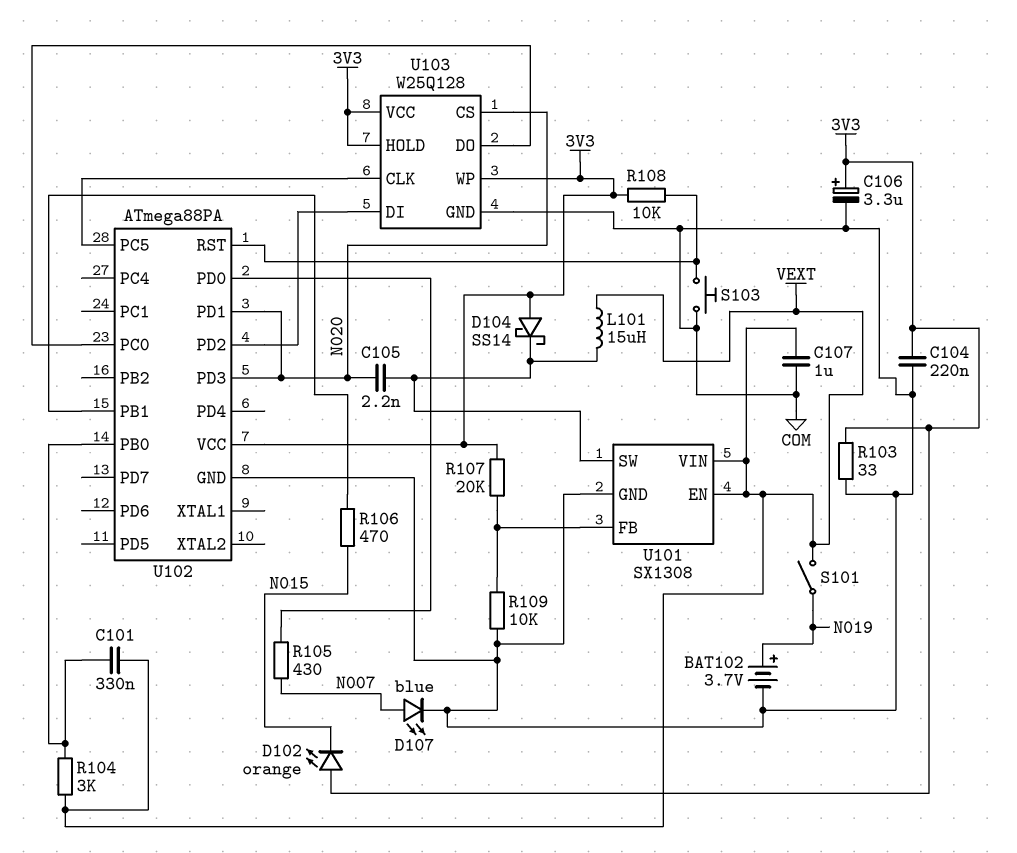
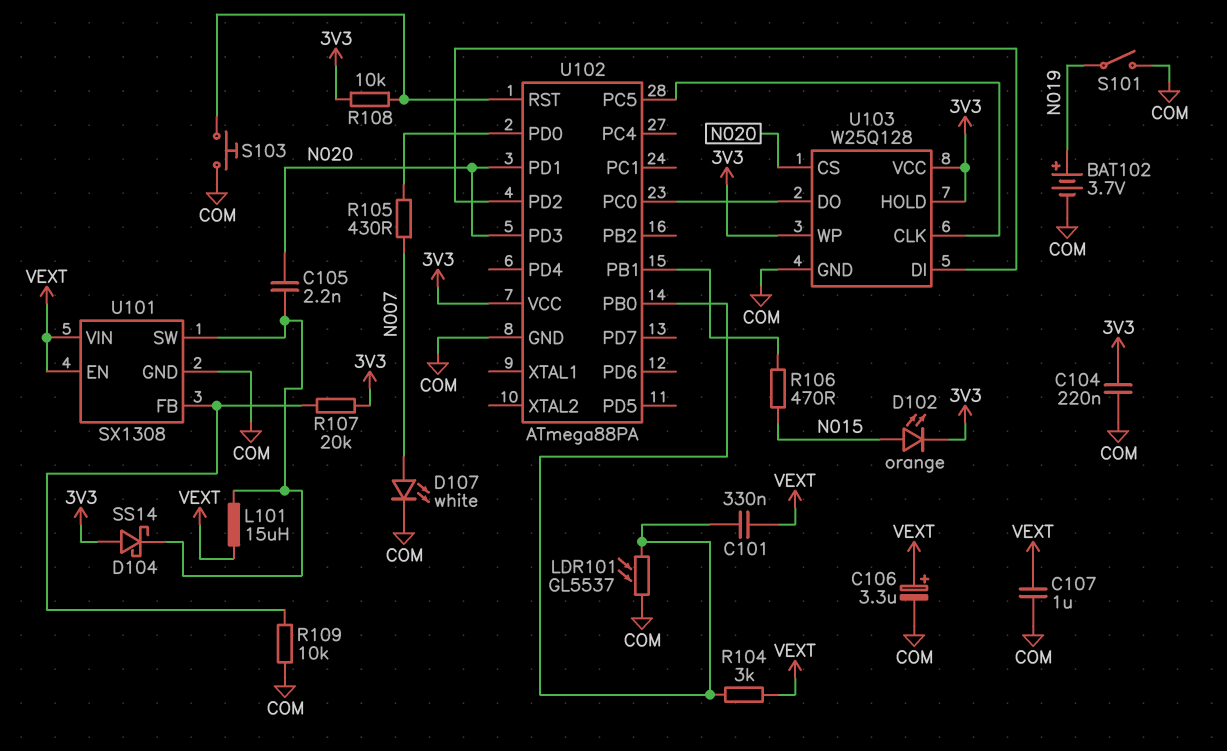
C106: 3.3uF (plus 3V3, minus COM) -> 3.3uF (plus VEXT, minus COM)
D102: LED orange (A 3V3, K N015) -> LED orange (A N015, K 3V3)
D107: LED blue (A N007, K COM) -> LED white (A N007, K COM)
LDR101: none -> GL5537 (COM, U102/PB0)
R103: 33 (3V3, COM) -> none
S101: switch (N019, VEXT) -> switch (COM, N019)

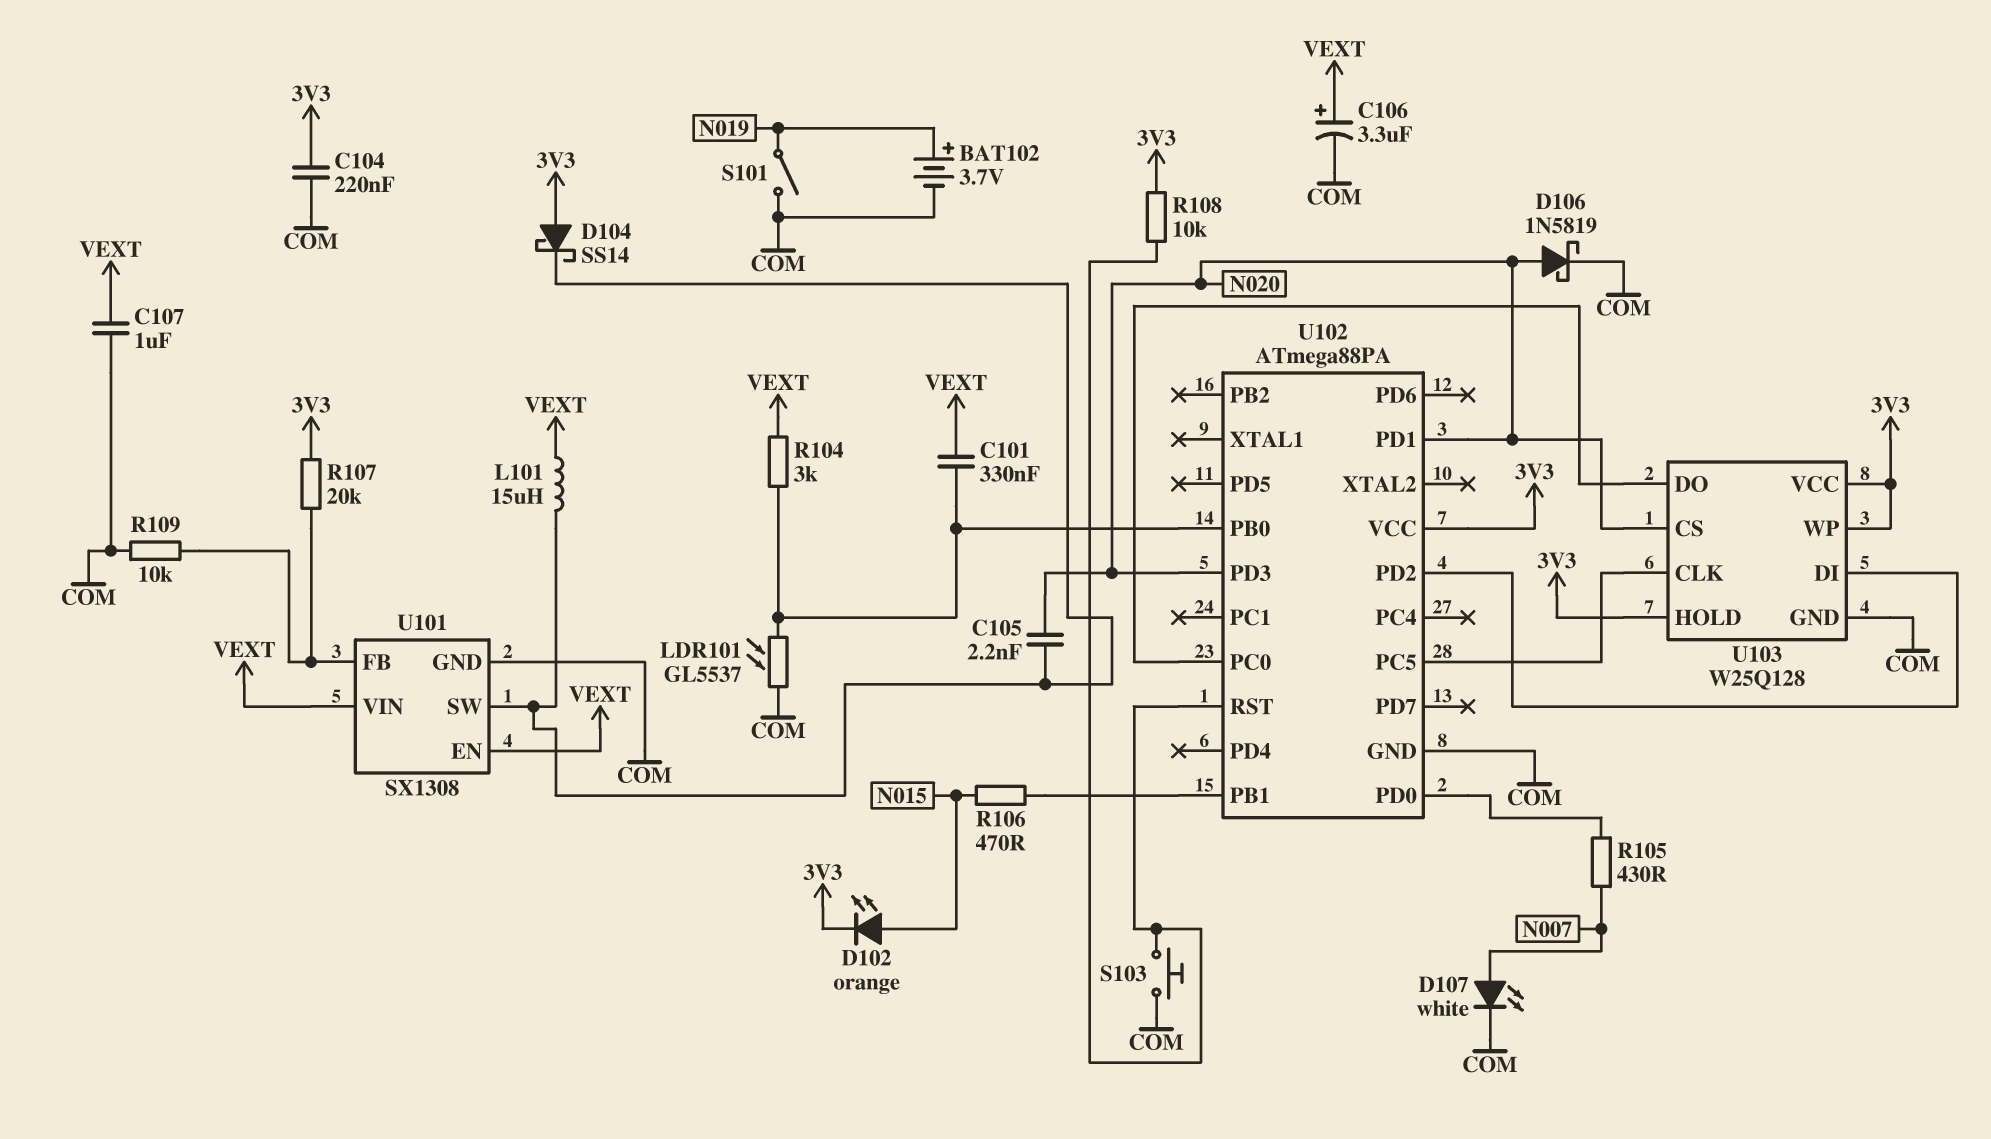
D106: none -> schottky 1N5819 (A N020, K COM)

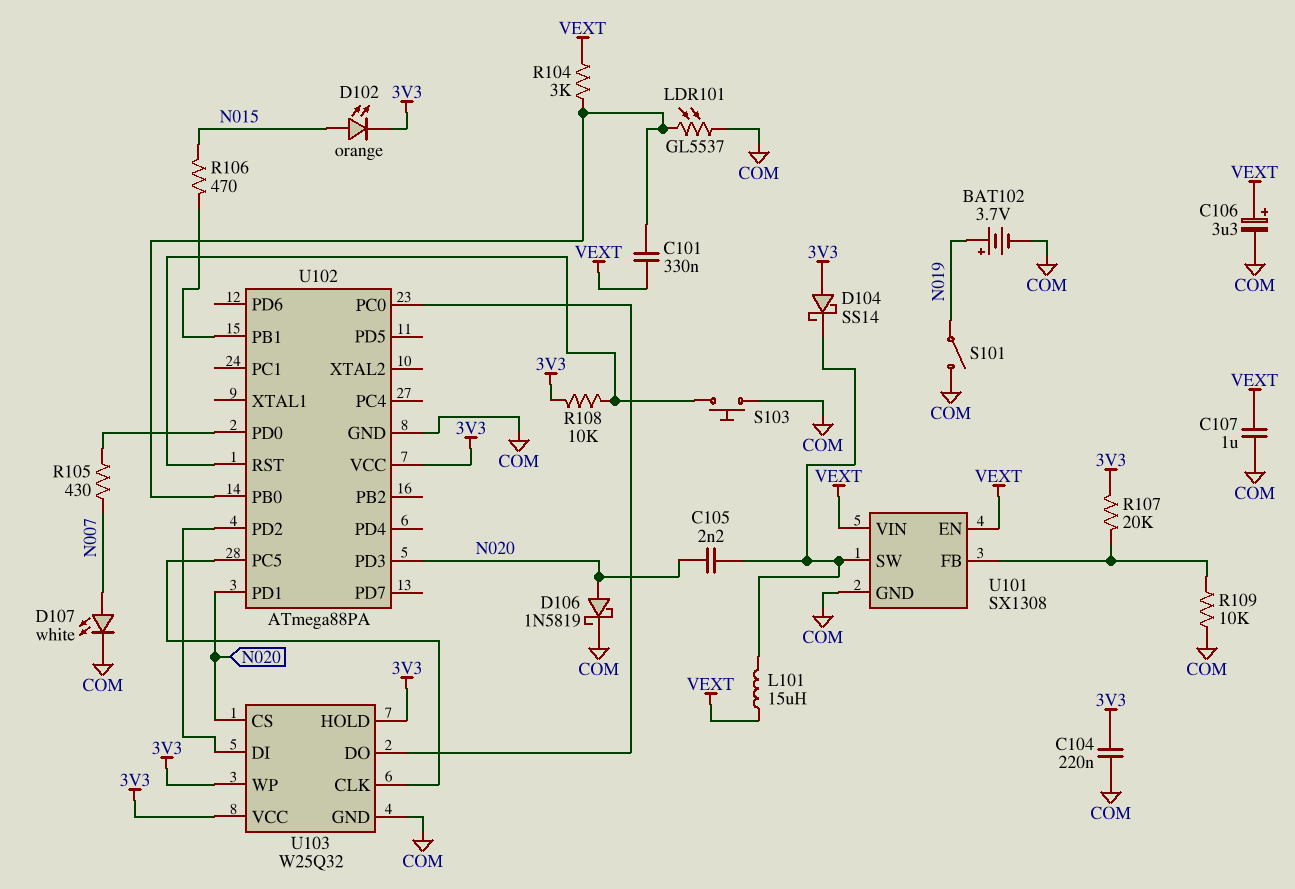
U103: W25Q128 -> W25Q32

